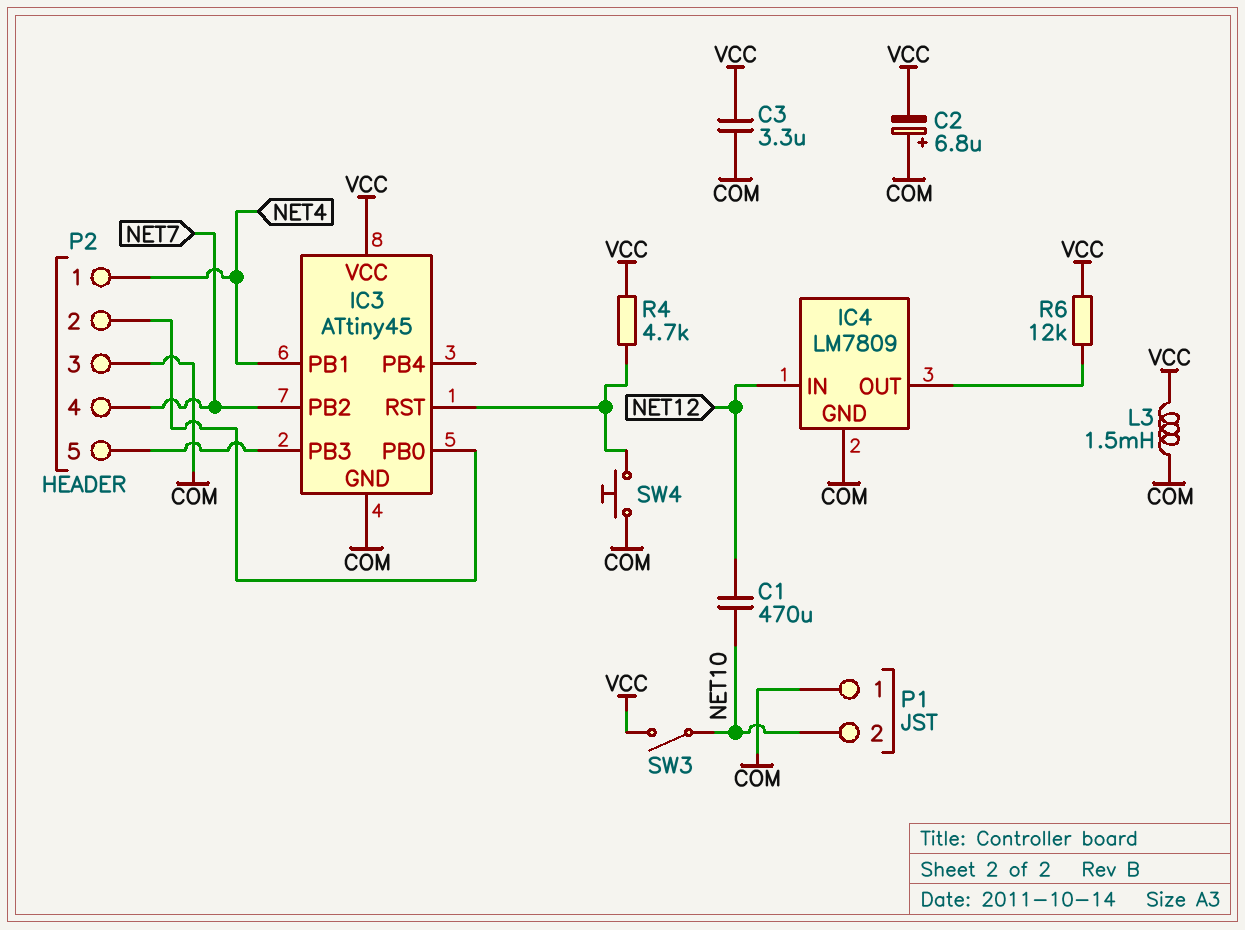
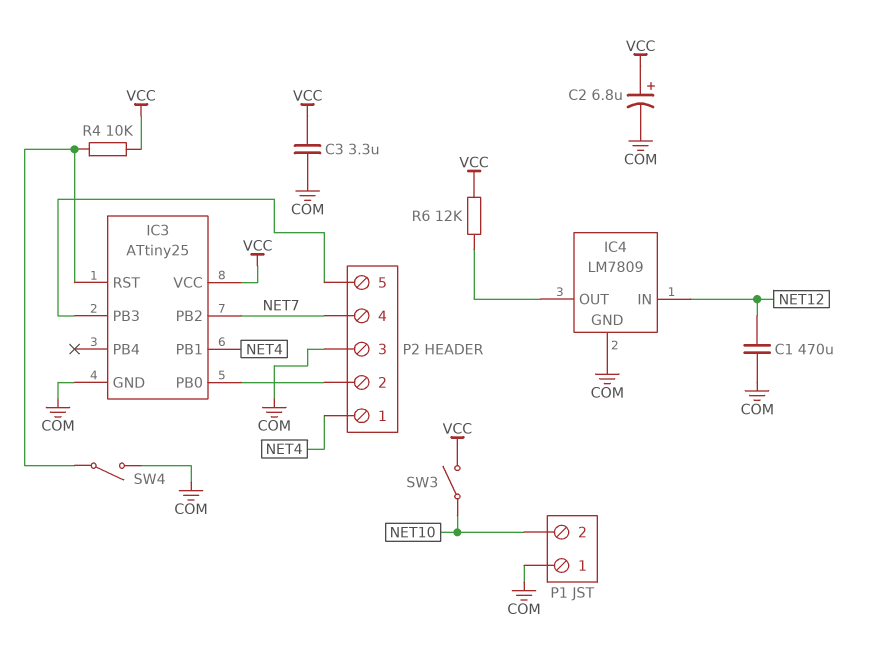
C1: 470uF (NET10, NET12) -> 470uF (COM, NET12)
C2: 6.8uF (plus COM, minus VCC) -> 6.8uF (plus VCC, minus COM)
IC3: ATtiny45 -> ATtiny25
L3: 1.5mH (COM, VCC) -> none
R4: 4.7k (IC3/RST, VCC) -> 10k (IC3/RST, VCC)
SW4: button (COM, IC3/RST) -> switch (COM, IC3/RST)

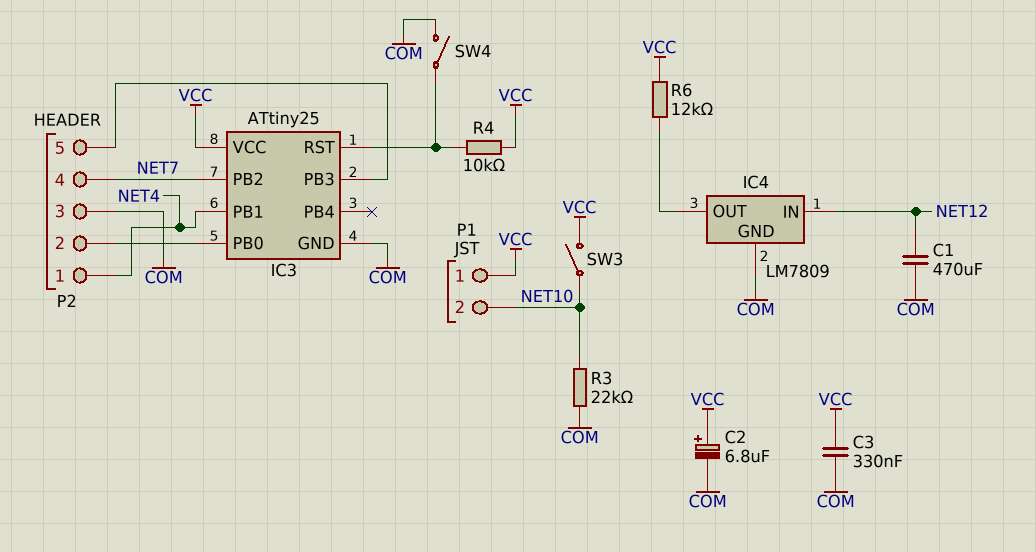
C3: 3.3uF (COM, VCC) -> 330nF (COM, VCC)
P1 pin 1: COM -> VCC
R3: none -> 22k (COM, NET10)

